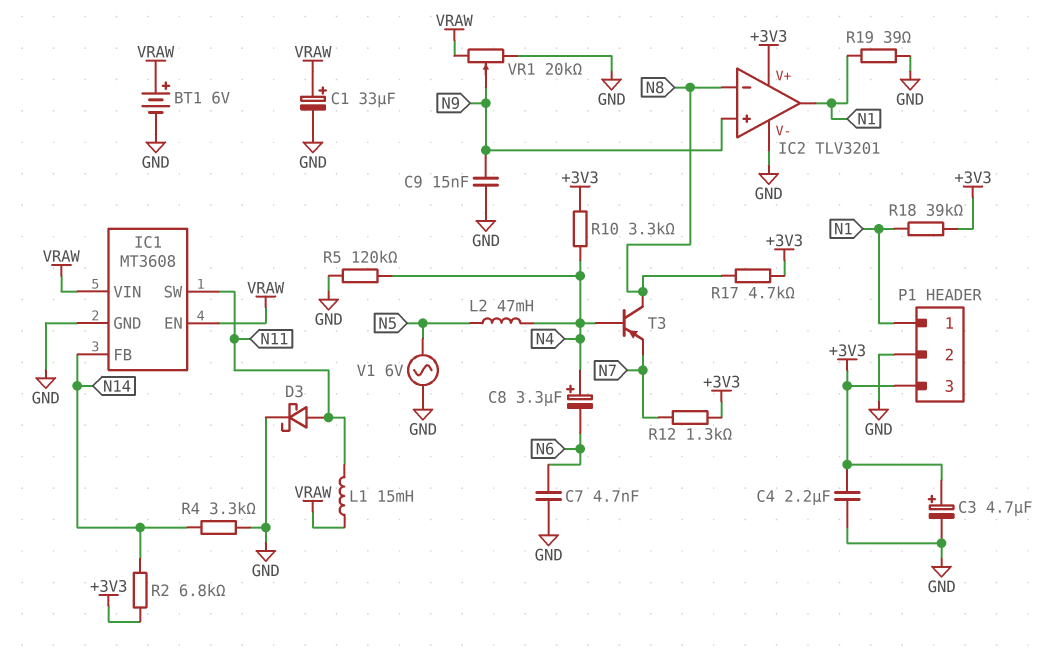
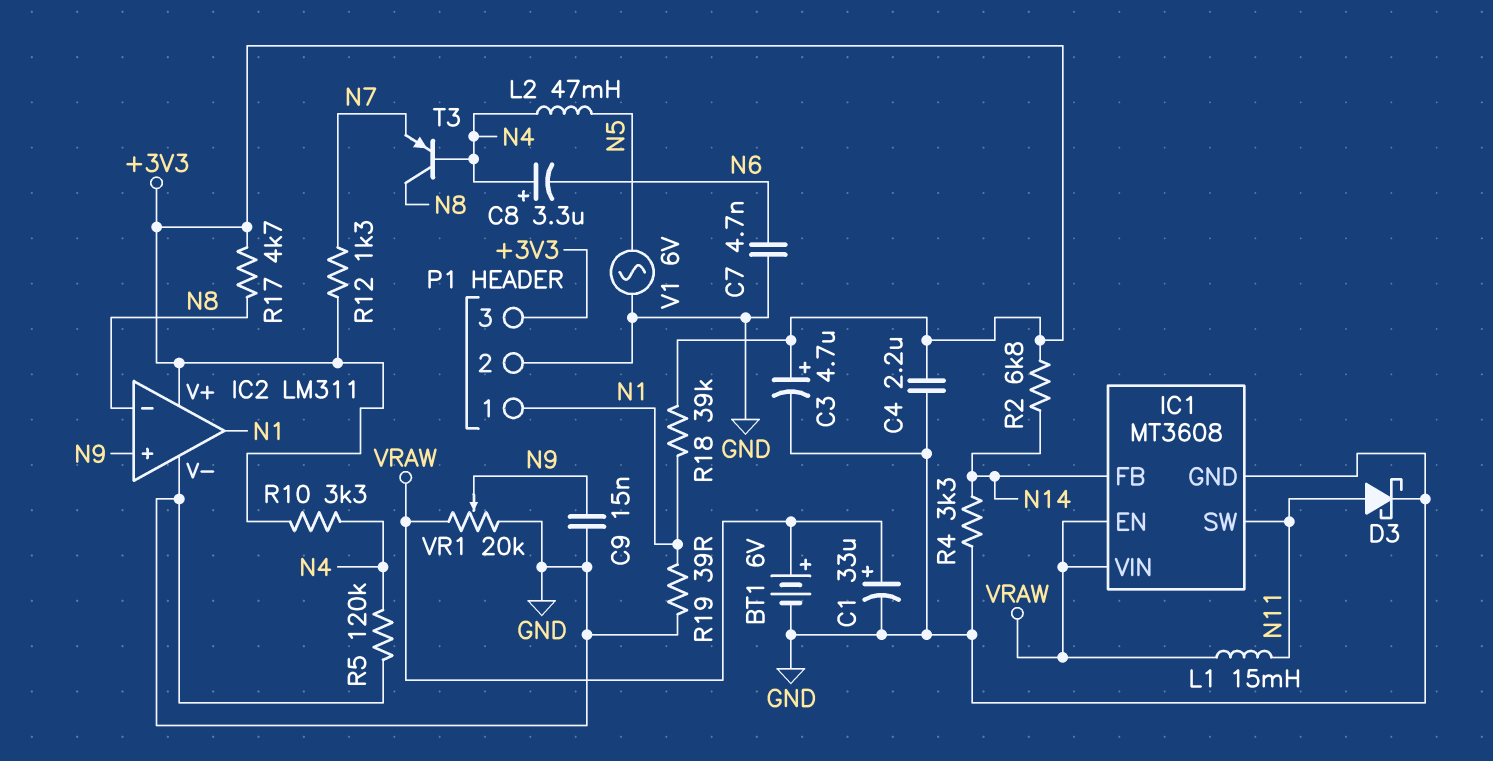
IC2: TLV3201 -> LM311

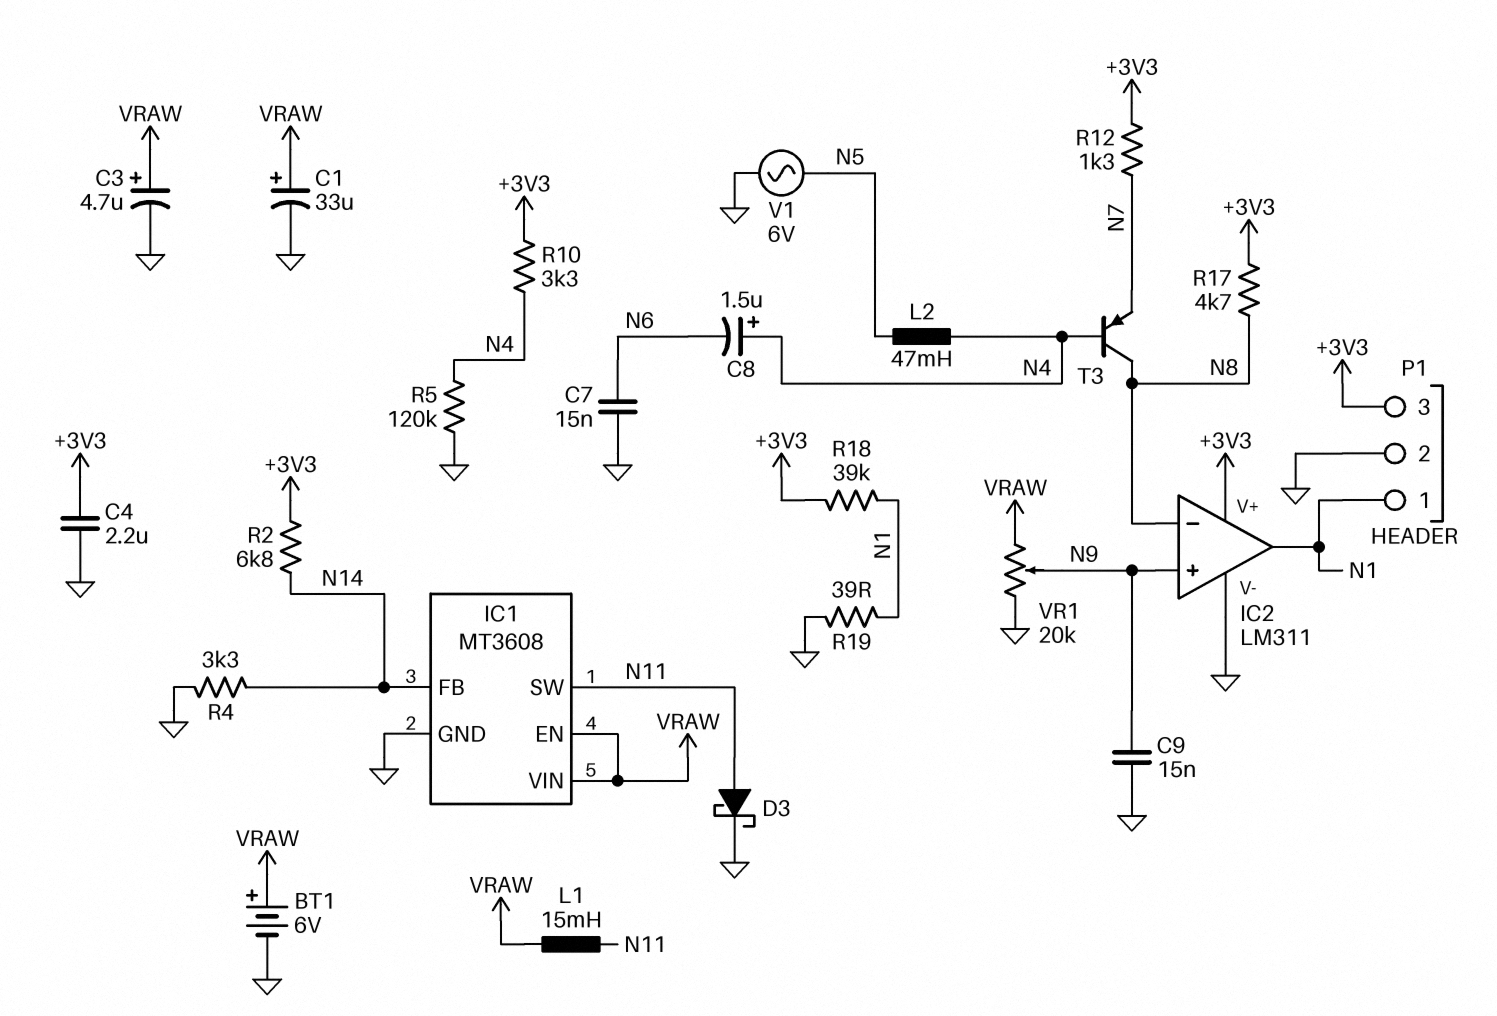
C3: 4.7uF (plus +3V3, minus GND) -> 4.7uF (plus VRAW, minus GND)
C7: 4.7nF (GND, N6) -> 15nF (GND, N6)
C8: 3.3uF (plus N4, minus N6) -> 1.5uF (plus N4, minus N6)

